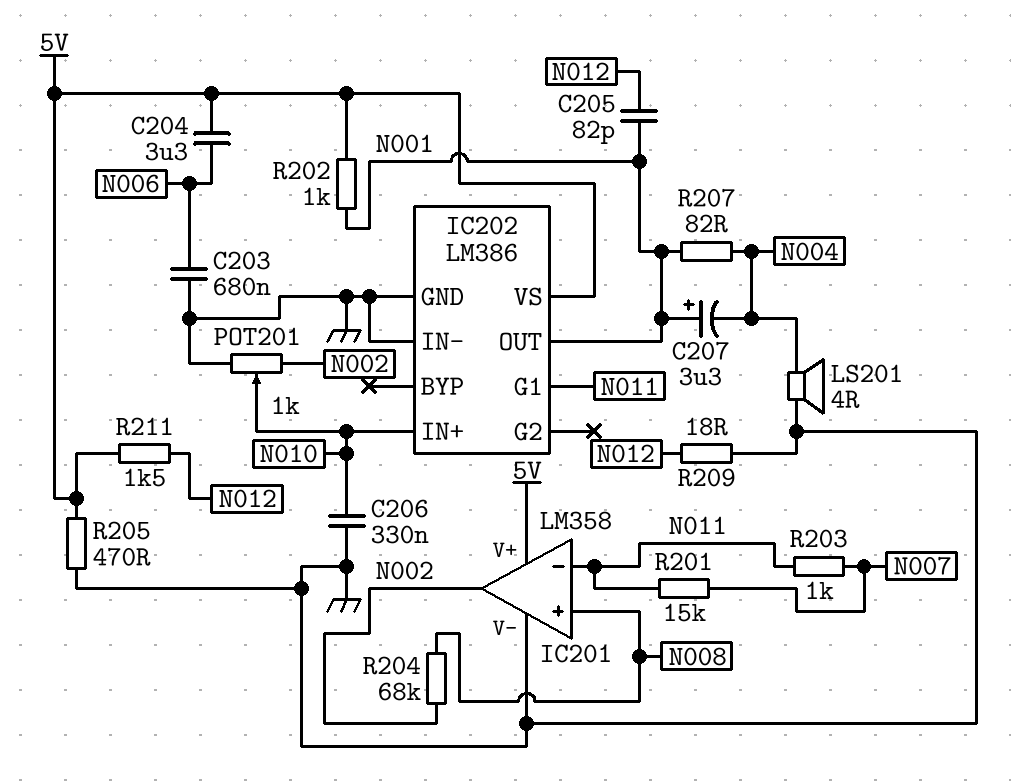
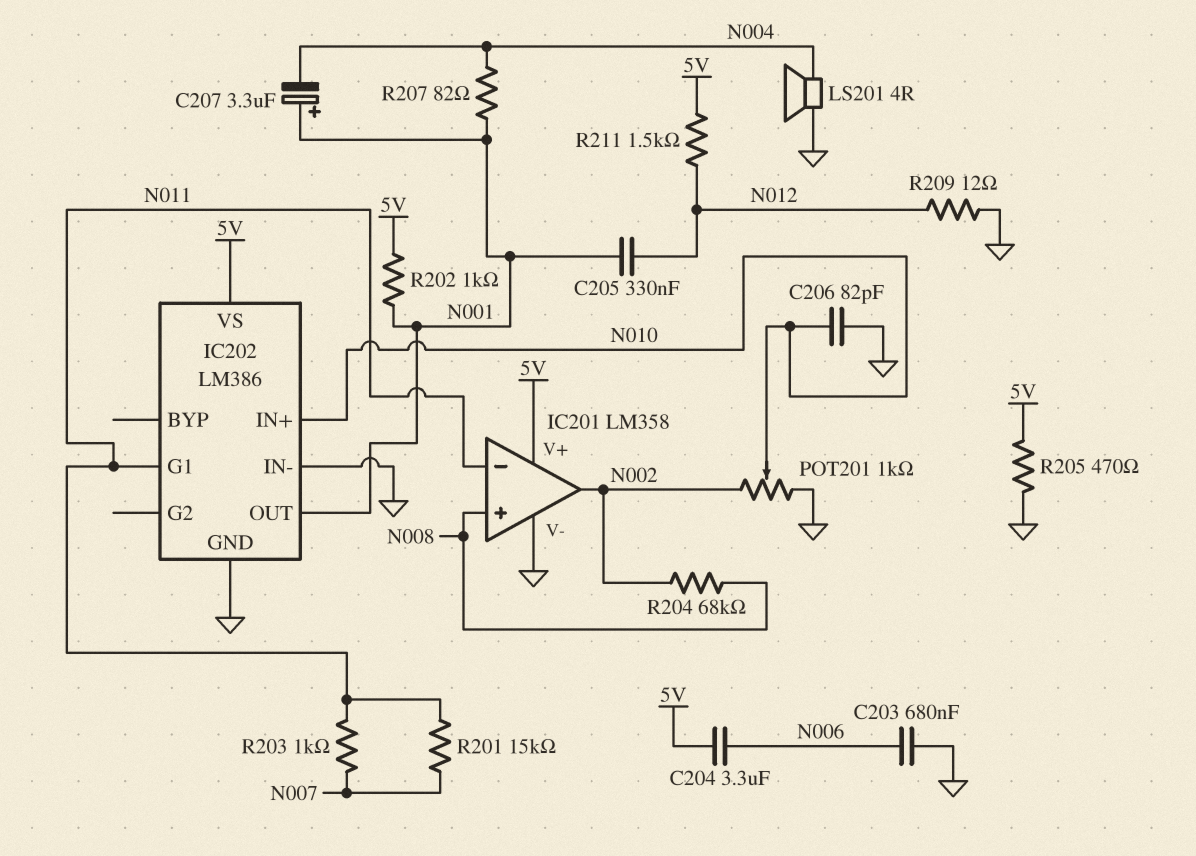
C205: 82pF (N001, N012) -> 330nF (N001, N012)
C206: 330nF (GND, N010) -> 82pF (GND, N010)
R209: 18 (GND, N012) -> 12 (GND, N012)

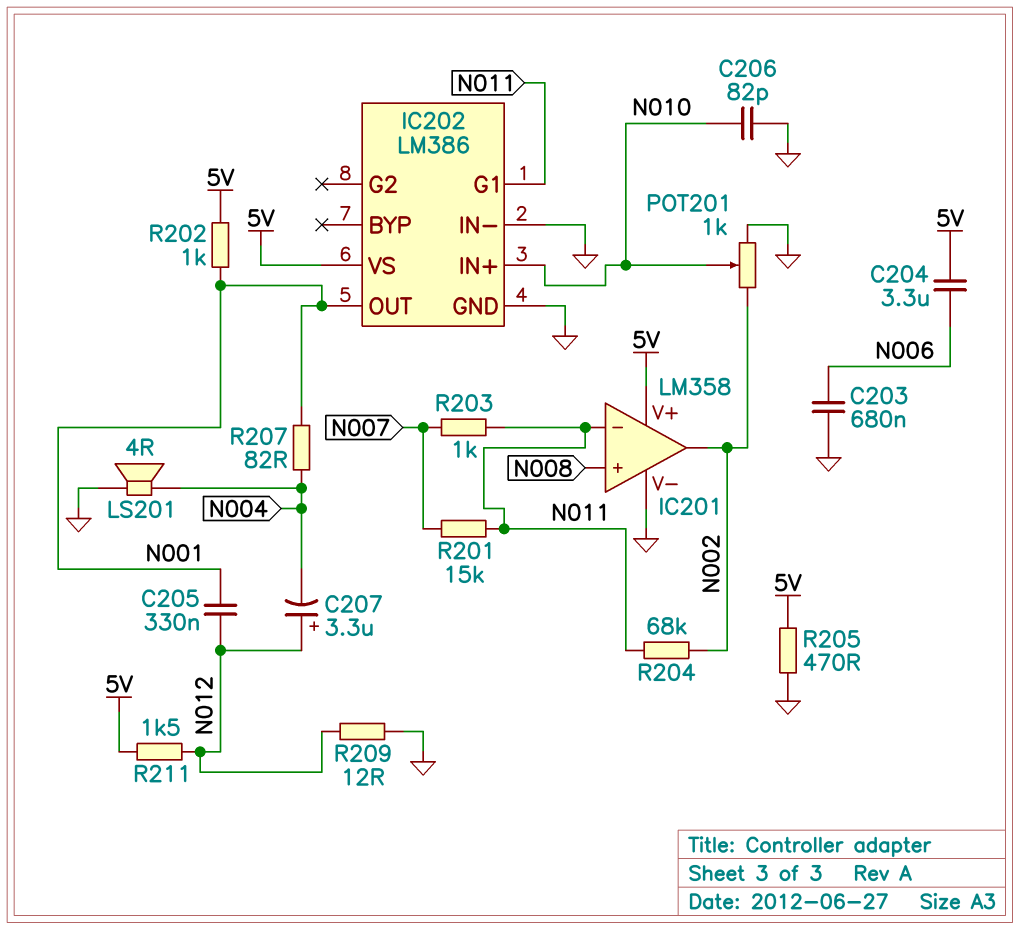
C207: 3.3uF (plus N001, minus N004) -> 3.3uF (plus N012, minus N004)
R204: 68k (N002, N008) -> 68k (N002, N011)

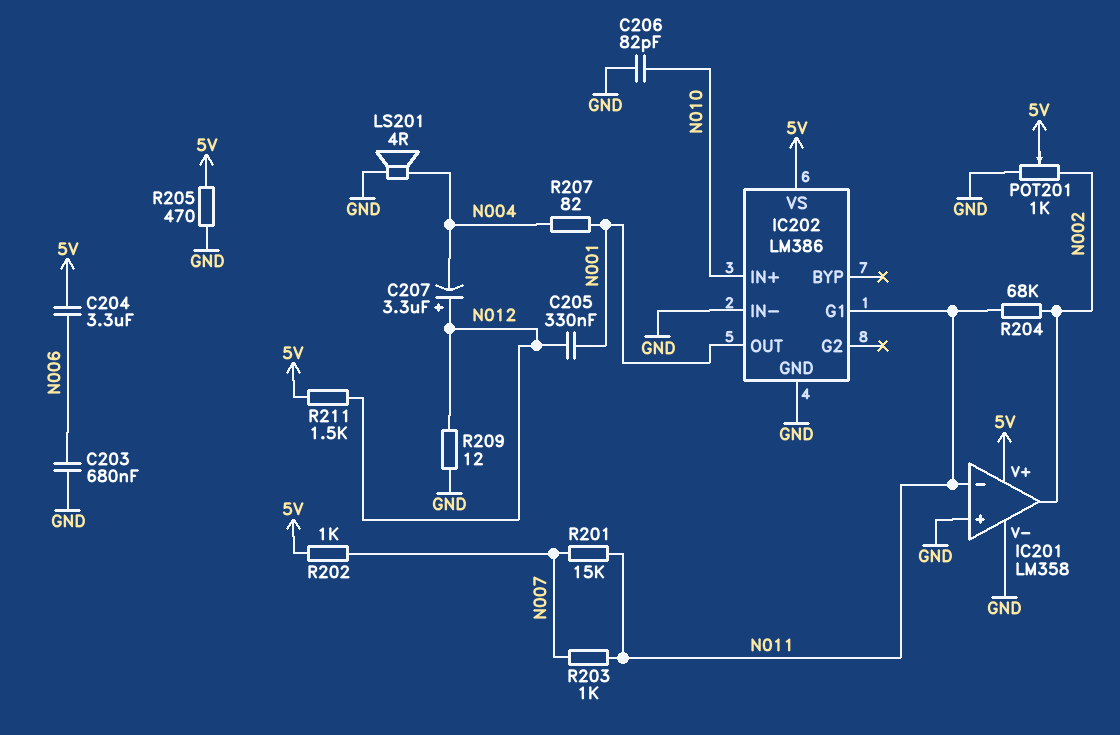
IC201 pin in+: N008 -> GND
POT201: 1k (GND, N002, wiper N010) -> 1k (GND, N002, wiper 5V)
R202: 1k (5V, N001) -> 1k (5V, N007)

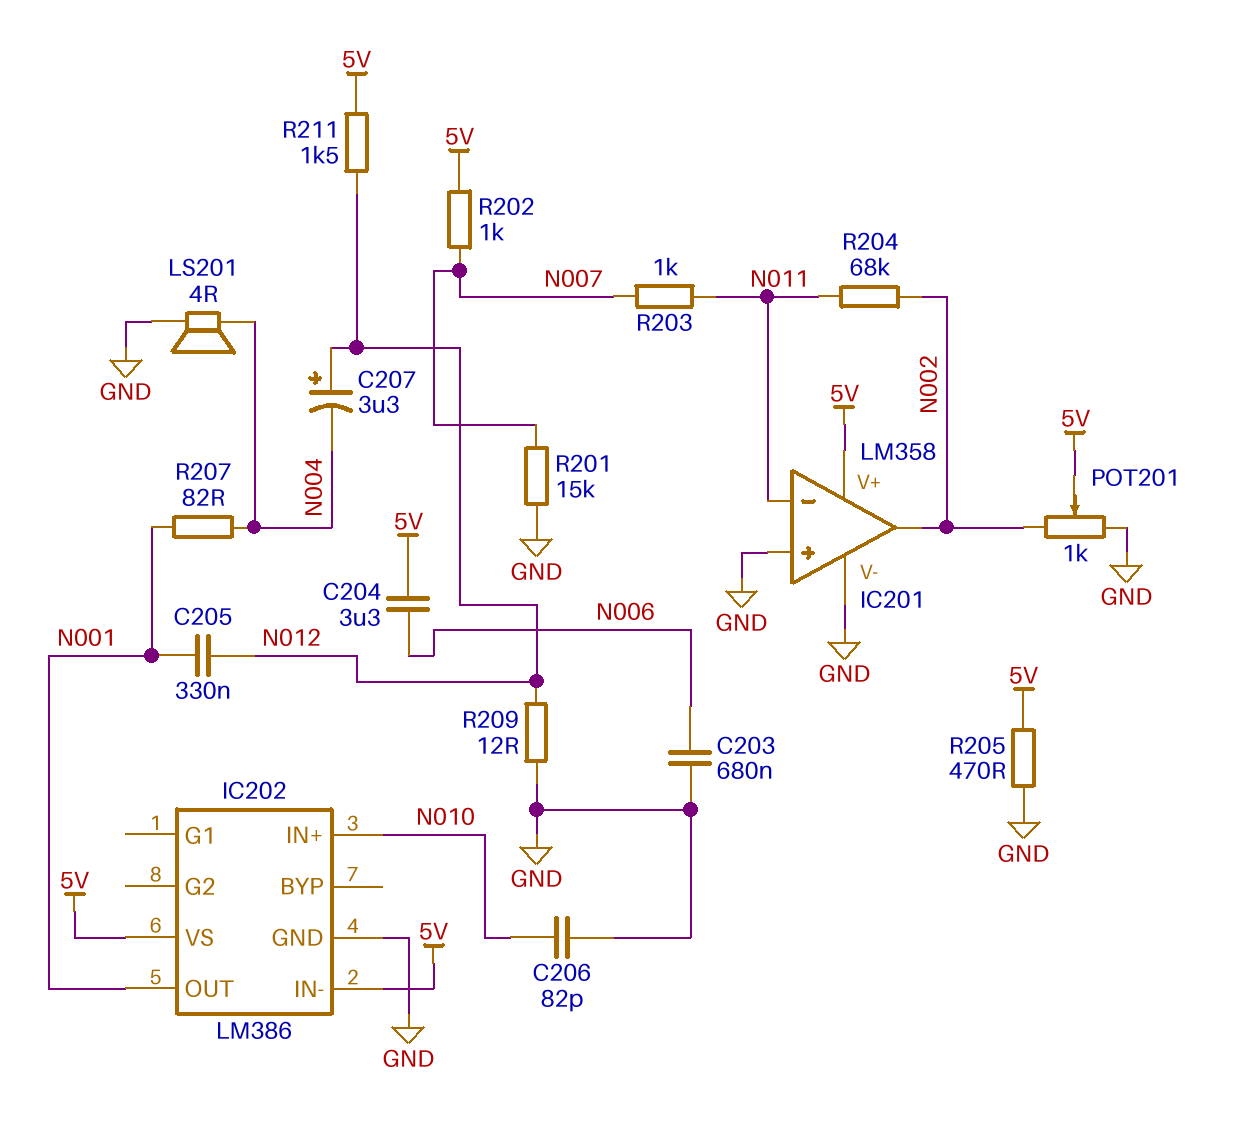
IC202 pin G1: N011 -> none
IC202 pin IN-: GND -> 5V
R201: 15k (N007, N011) -> 15k (GND, N007)

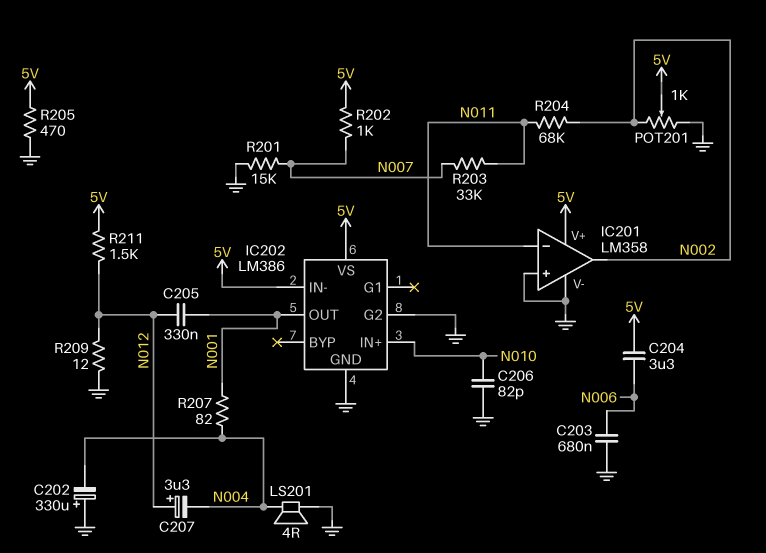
C202: none -> 330uF (plus GND, minus N004)
IC202 pin G2: none -> GND
R203: 1k (N007, N011) -> 33k (N007, N011)

